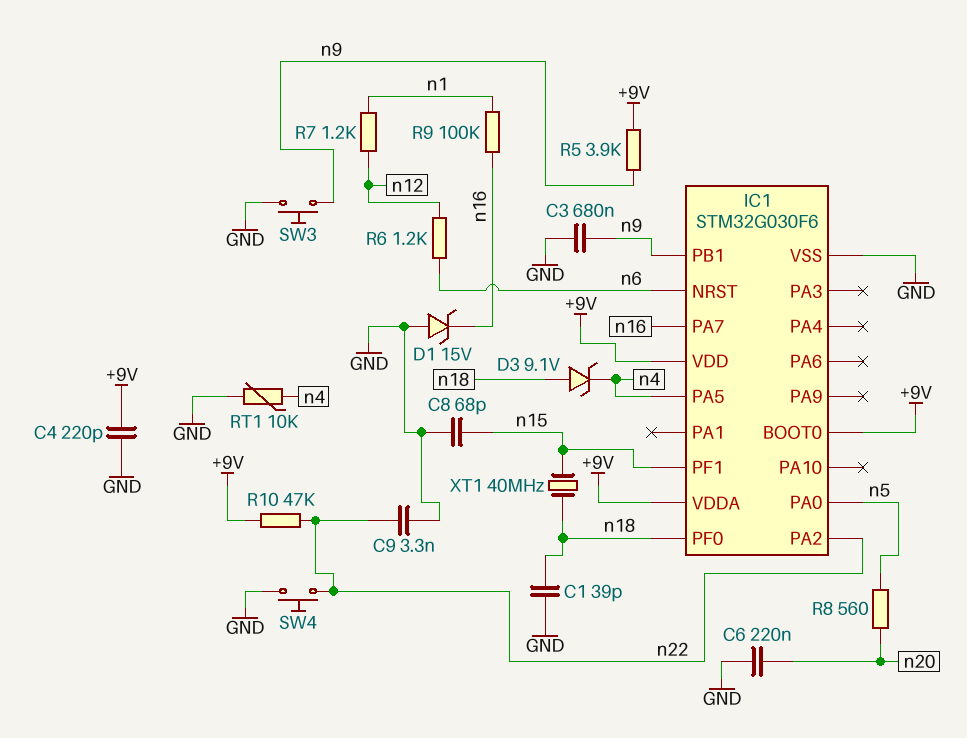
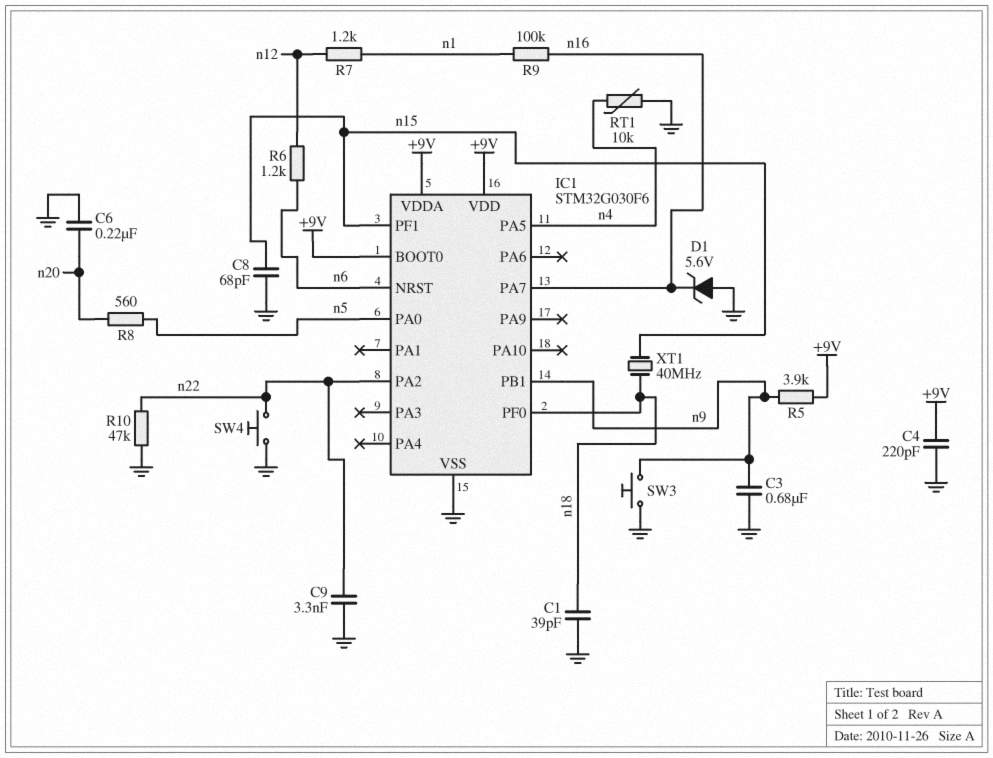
D1: zener 15V (A GND, K n16) -> zener 5.6V (A GND, K n16)
D3: zener 9.1V (A n18, K n4) -> none
R10: 47k (+9V, n22) -> 47k (GND, n22)

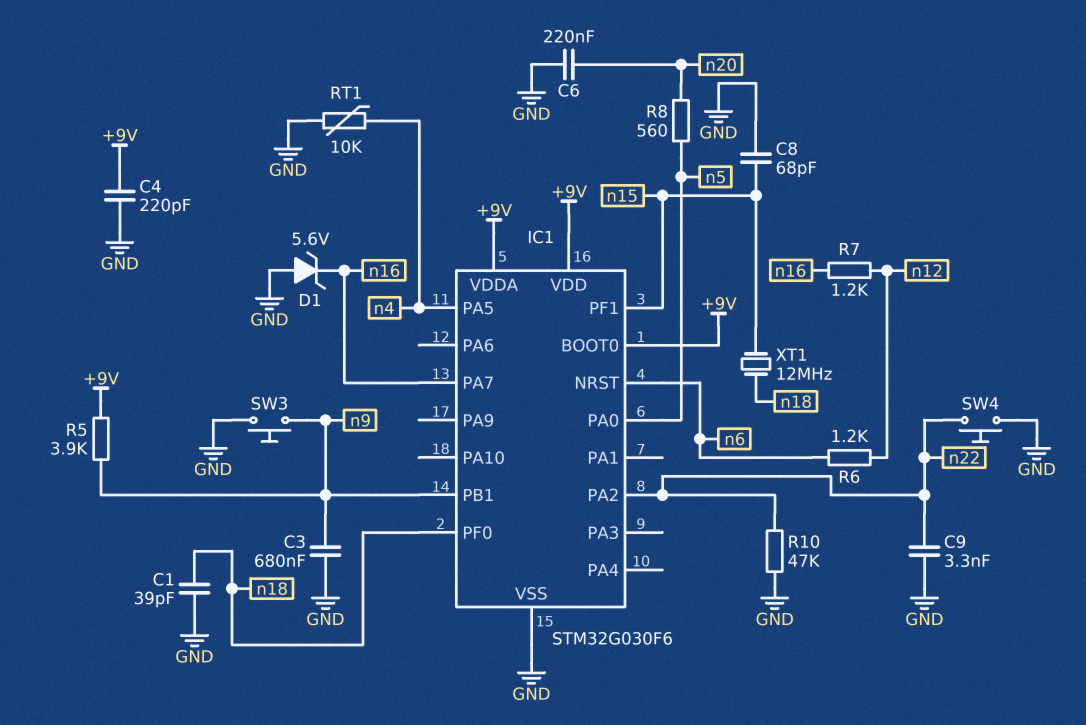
R7: 1.2k (n1, n12) -> 1.2k (n12, n16)
R9: 100k (n1, n16) -> none
XT1: 40MHz (n15, n18) -> 12MHz (n15, n18)

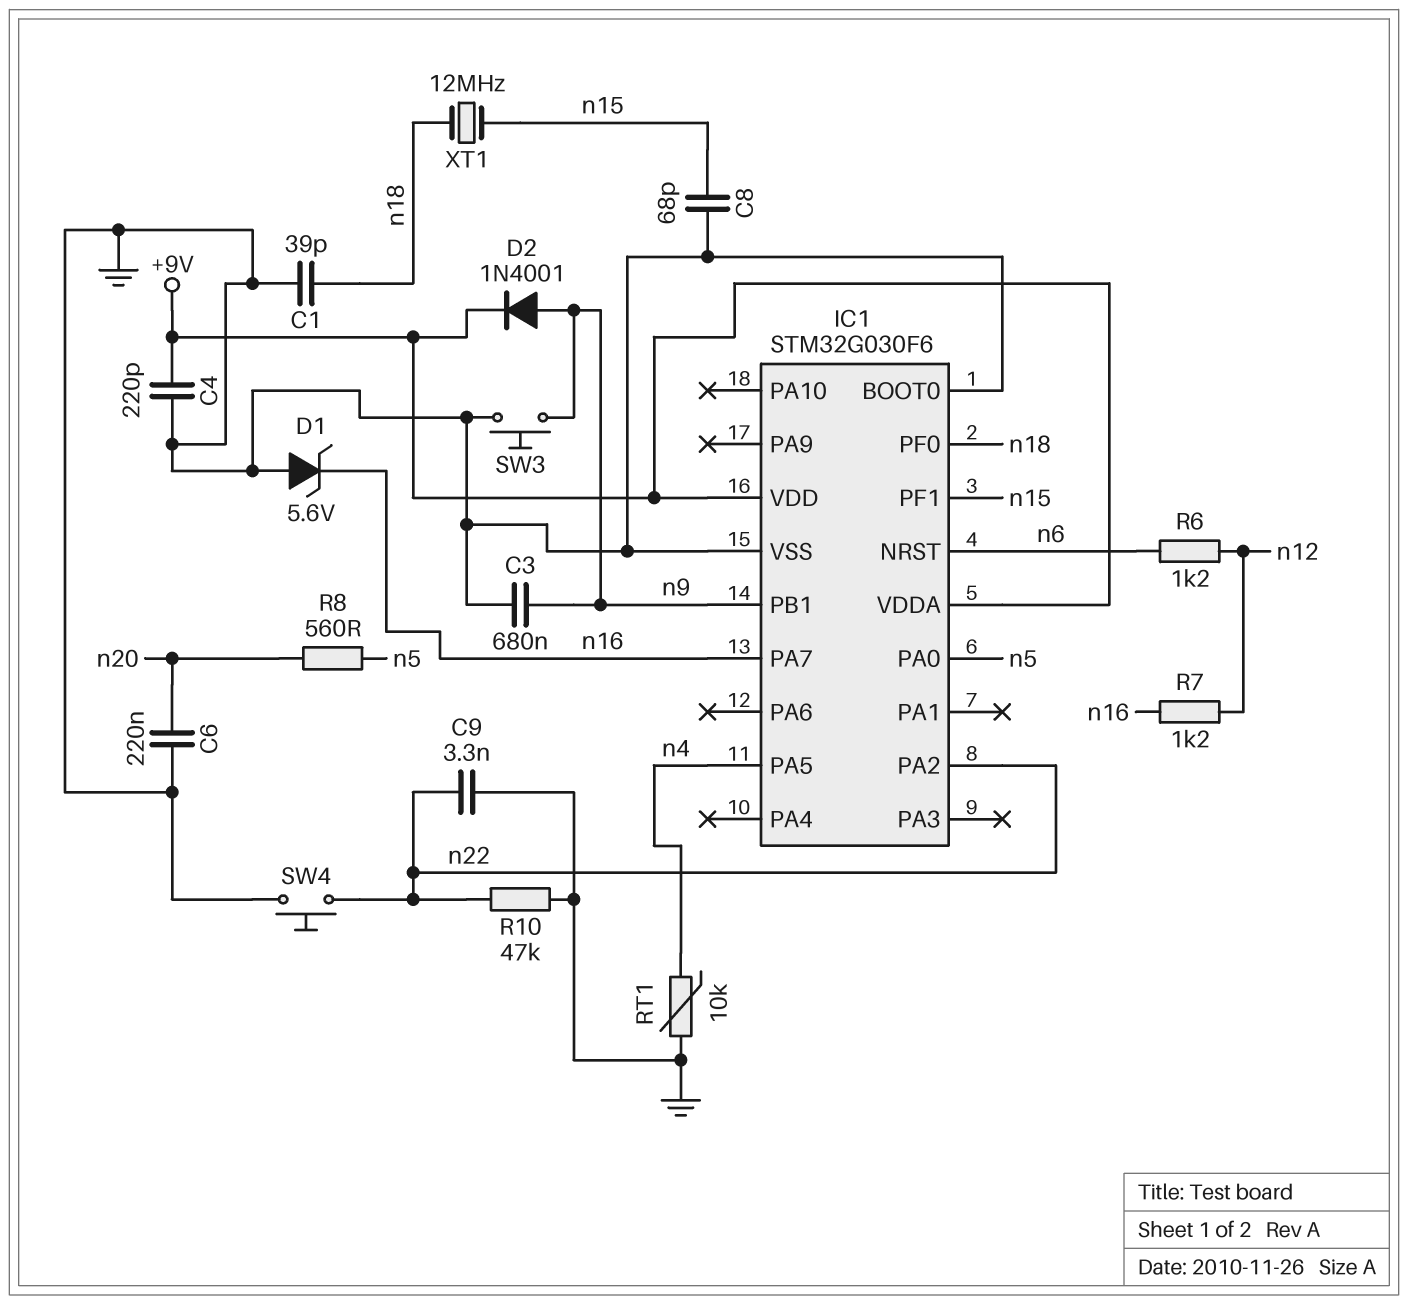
D2: none -> diode 1N4001 (A n9, K +9V)
IC1 pin BOOT0: +9V -> GND
R5: 3.9k (+9V, n9) -> none

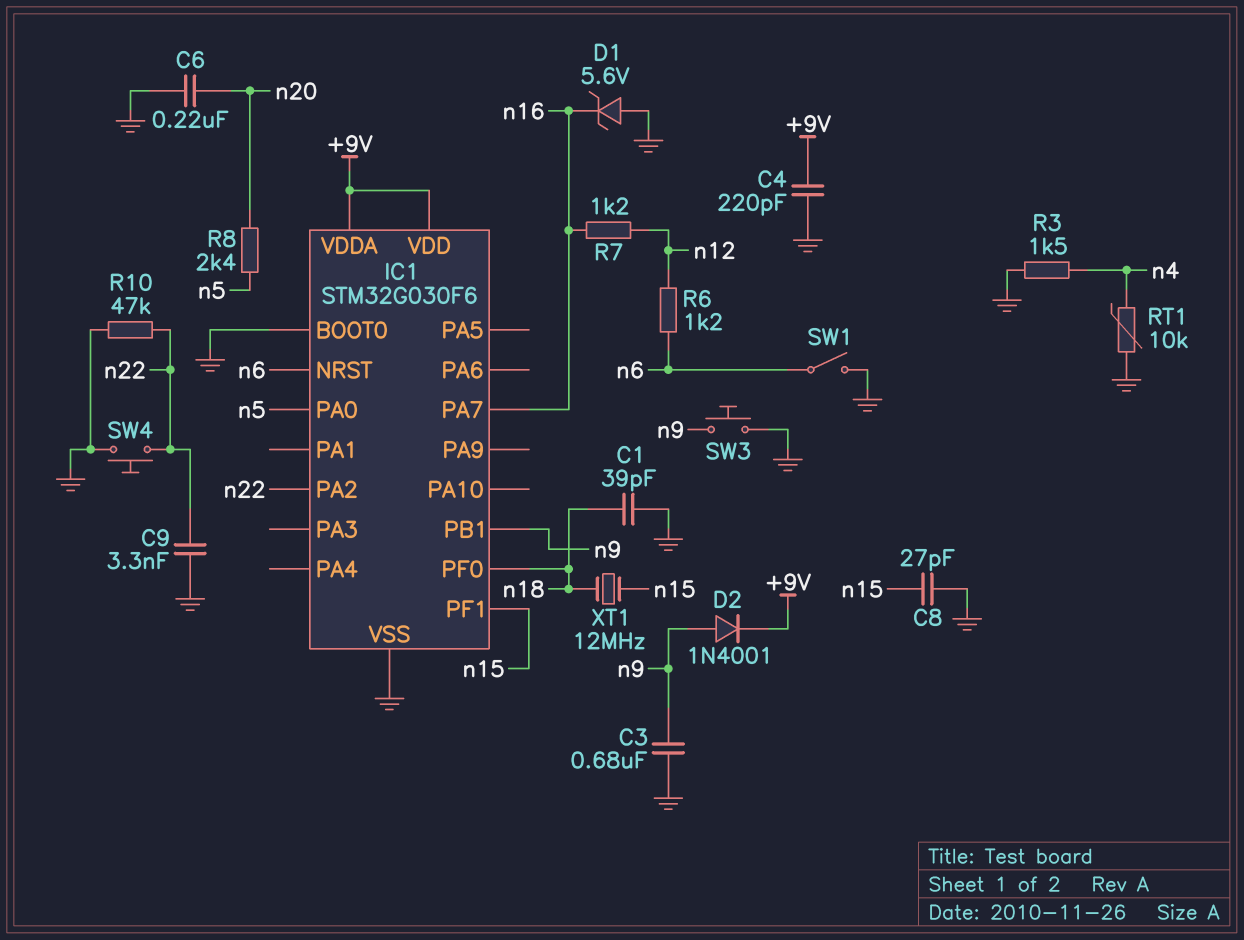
C8: 68pF (GND, n15) -> 27pF (GND, n15)
IC1 pin PA5: n4 -> none
R3: none -> 1.5k (GND, n4)
R8: 560 (n5, n20) -> 2.4k (n5, n20)
SW1: none -> switch (GND, n6)

